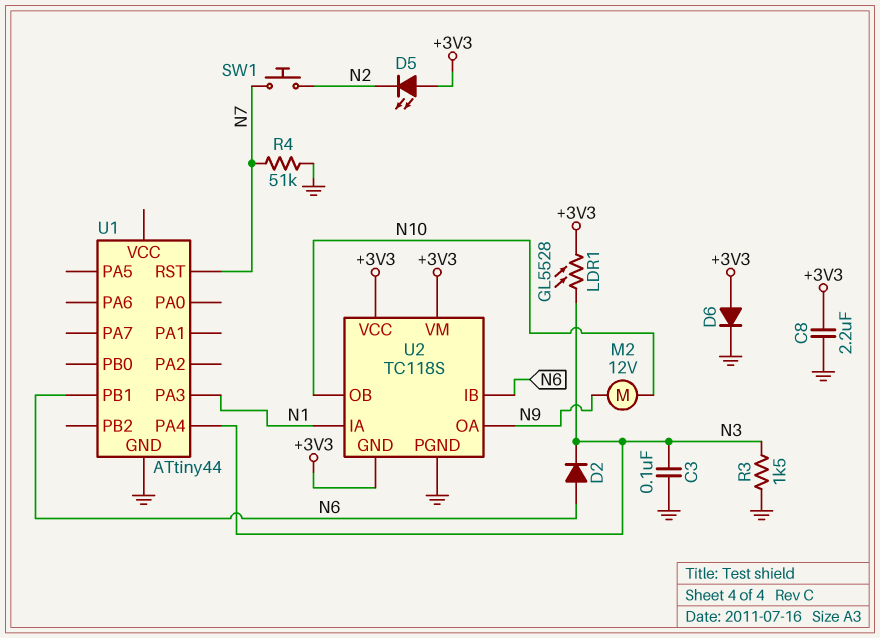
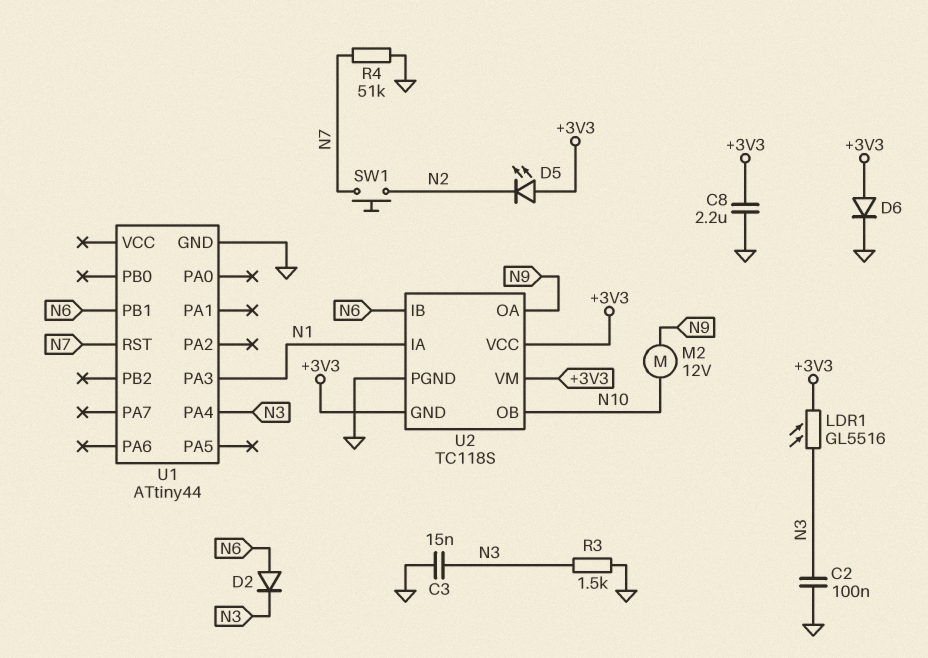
C2: none -> 100nF (GND, N3)
C3: 100nF (GND, N3) -> 15nF (GND, N3)
LDR1: GL5528 (+3V3, N3) -> GL5516 (+3V3, N3)

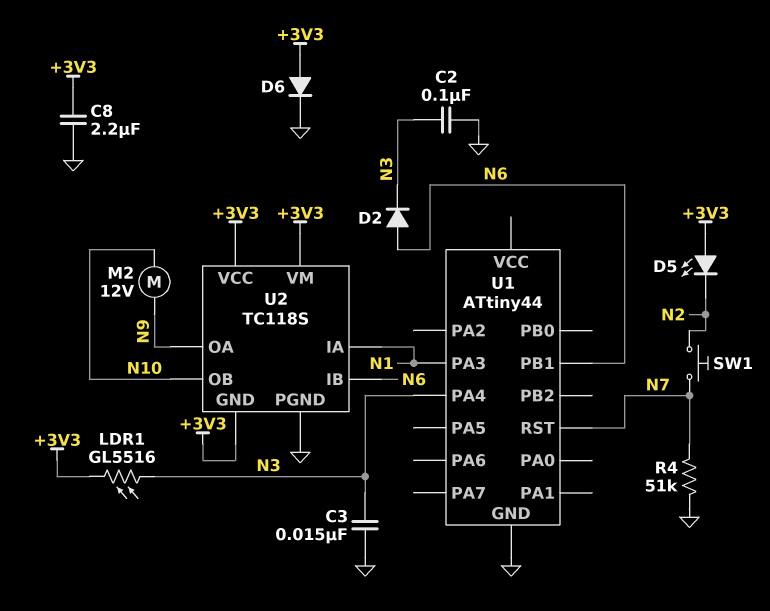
R3: 1.5k (GND, N3) -> none

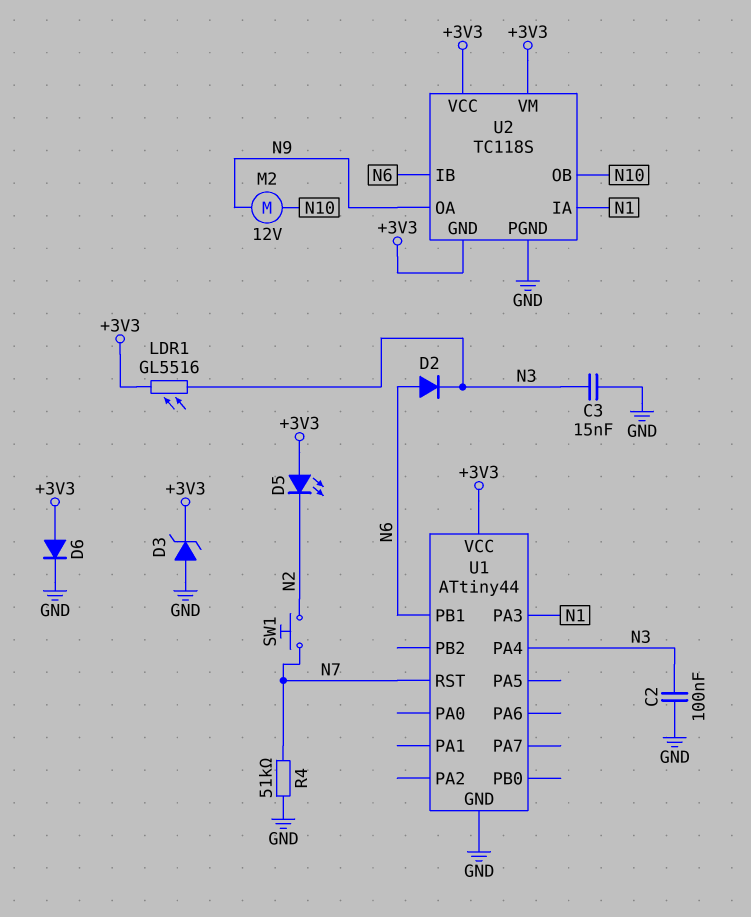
C8: 2.2uF (+3V3, GND) -> none
D3: none -> zener (A GND, K +3V3)
U1 pin VCC: none -> +3V3

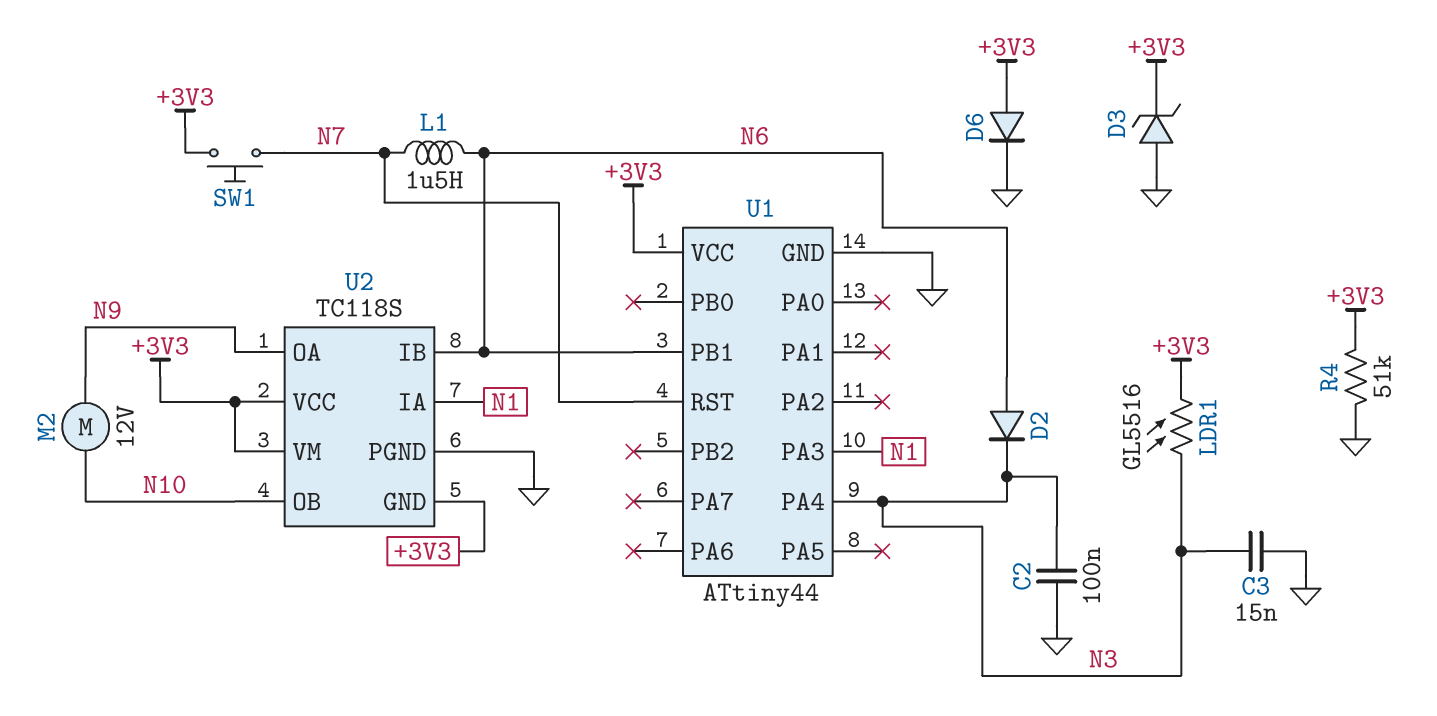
D5: LED (A +3V3, K N2) -> none
L1: none -> 1.5uH (N6, N7)
R4: 51k (GND, N7) -> 51k (+3V3, GND)
SW1: button (N2, N7) -> button (+3V3, N7)

